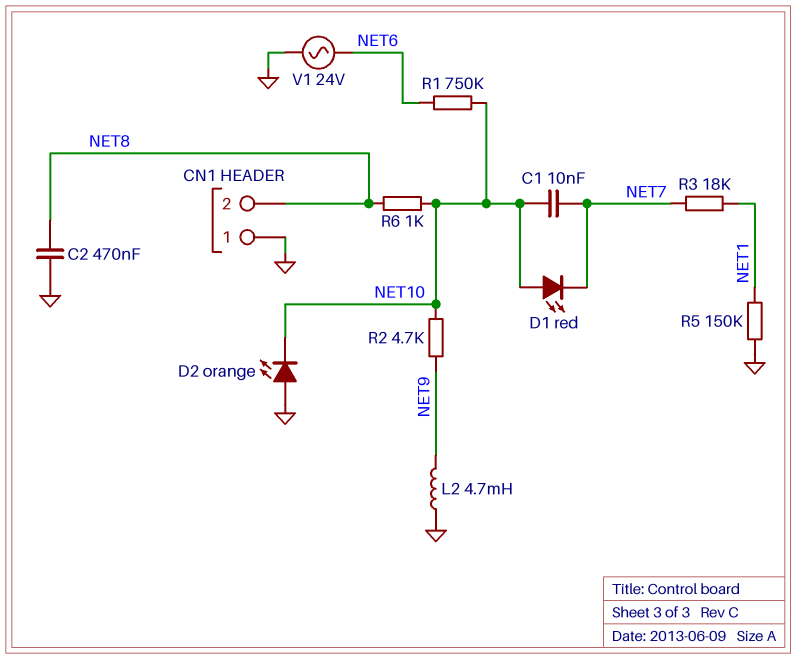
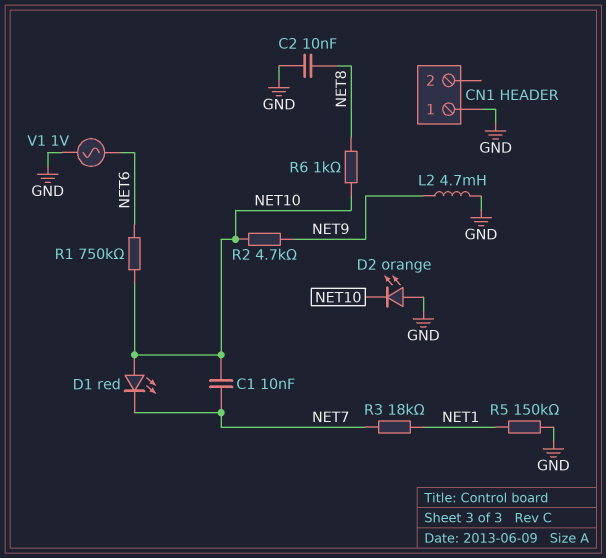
C2: 470nF (GND, NET8) -> 10nF (GND, NET8)
CN1 pin 2: NET8 -> none
V1: AC 24V (GND, NET6) -> AC 1V (GND, NET6)

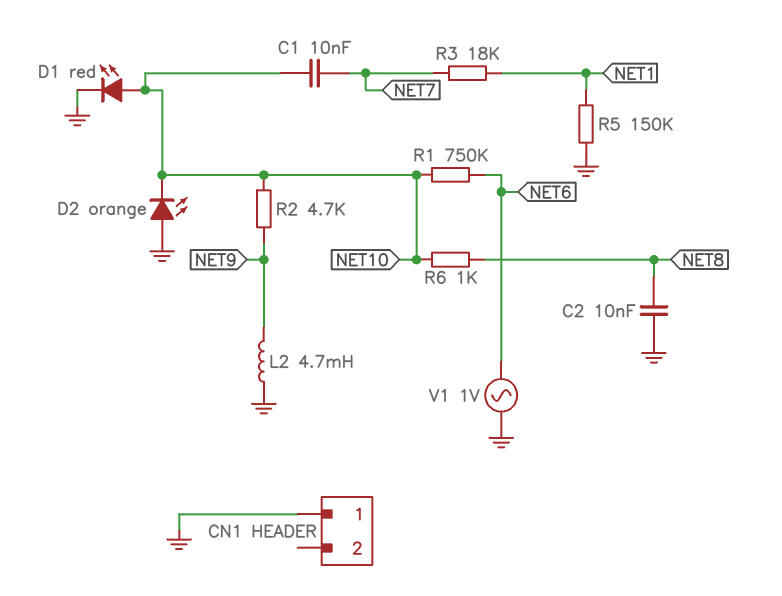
D1: LED red (A NET10, K NET7) -> LED red (A NET10, K GND)

